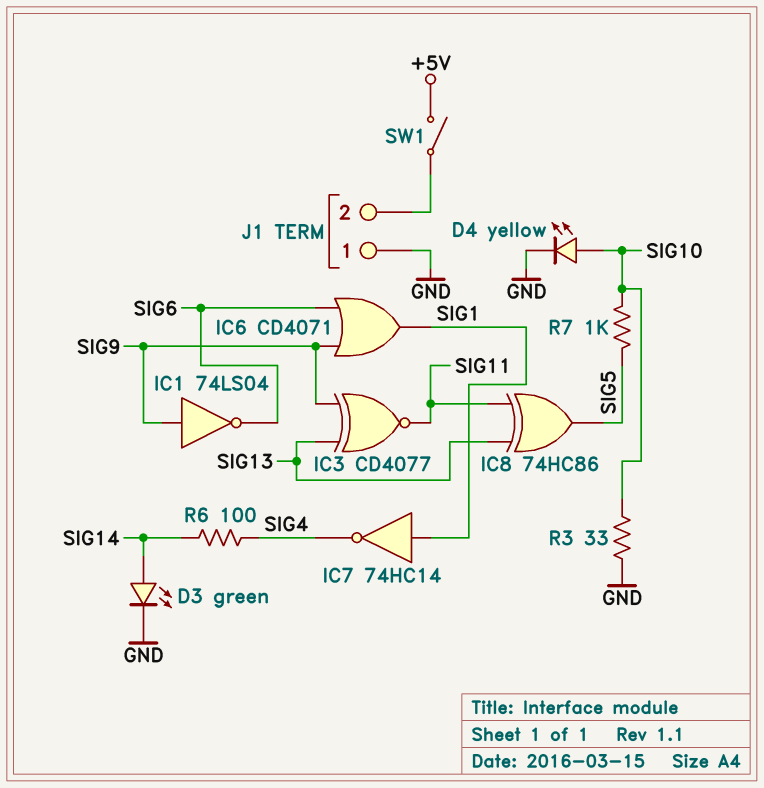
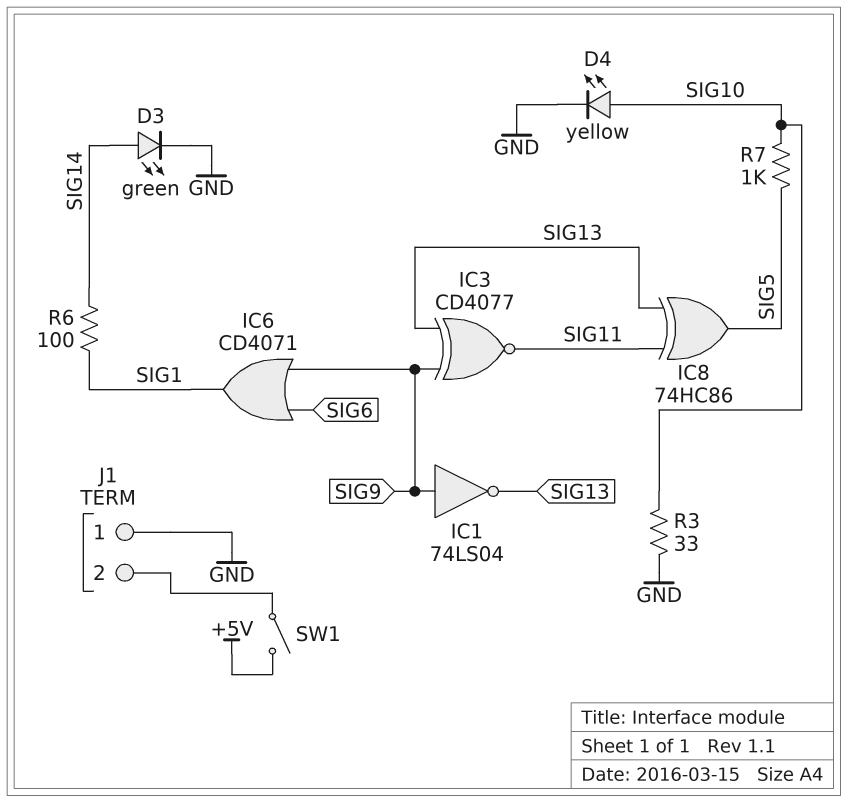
IC1: NOT 74LS04 (in SIG9, out SIG6) -> NOT 74LS04 (in SIG9, out SIG13)
IC7: NOT 74HC14 (in SIG1, out SIG4) -> none
R6: 100 (SIG4, SIG14) -> 100 (SIG1, SIG14)

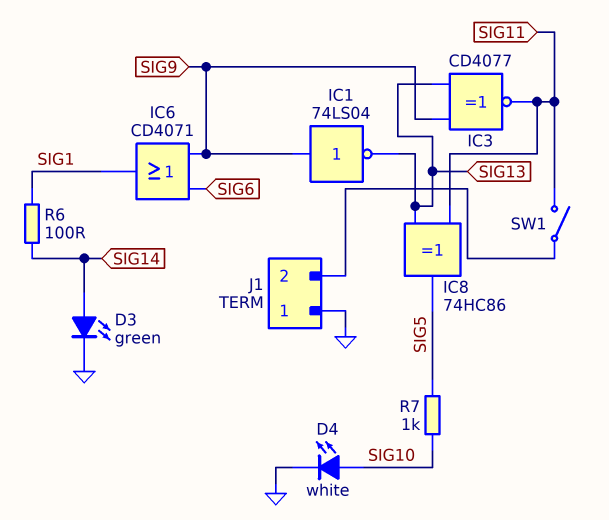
D4: LED yellow (A SIG10, K GND) -> LED white (A SIG10, K GND)
R3: 33 (GND, SIG10) -> none
SW1: switch (+5V, J1/2) -> switch (J1/2, SIG11)

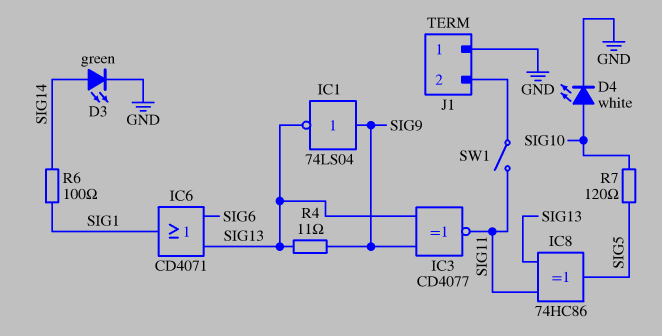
IC6: OR CD4071 (in SIG6, in SIG9, out SIG1) -> OR CD4071 (in SIG6, in SIG13, out SIG1)
R4: none -> 11 (SIG9, SIG13)
R7: 1k (SIG5, SIG10) -> 120 (SIG5, SIG10)

